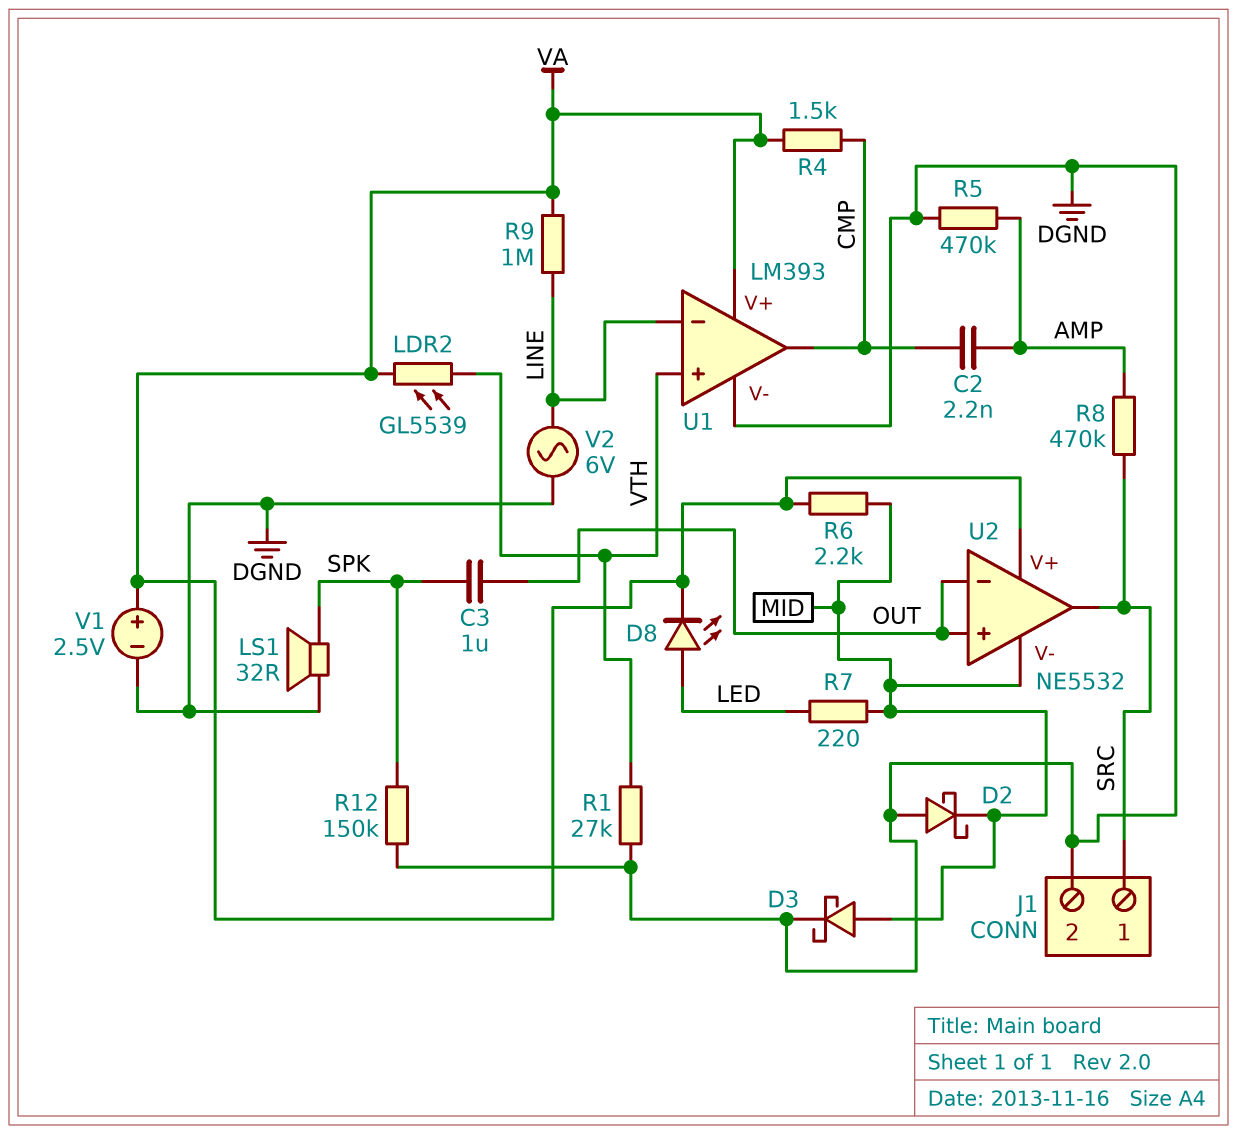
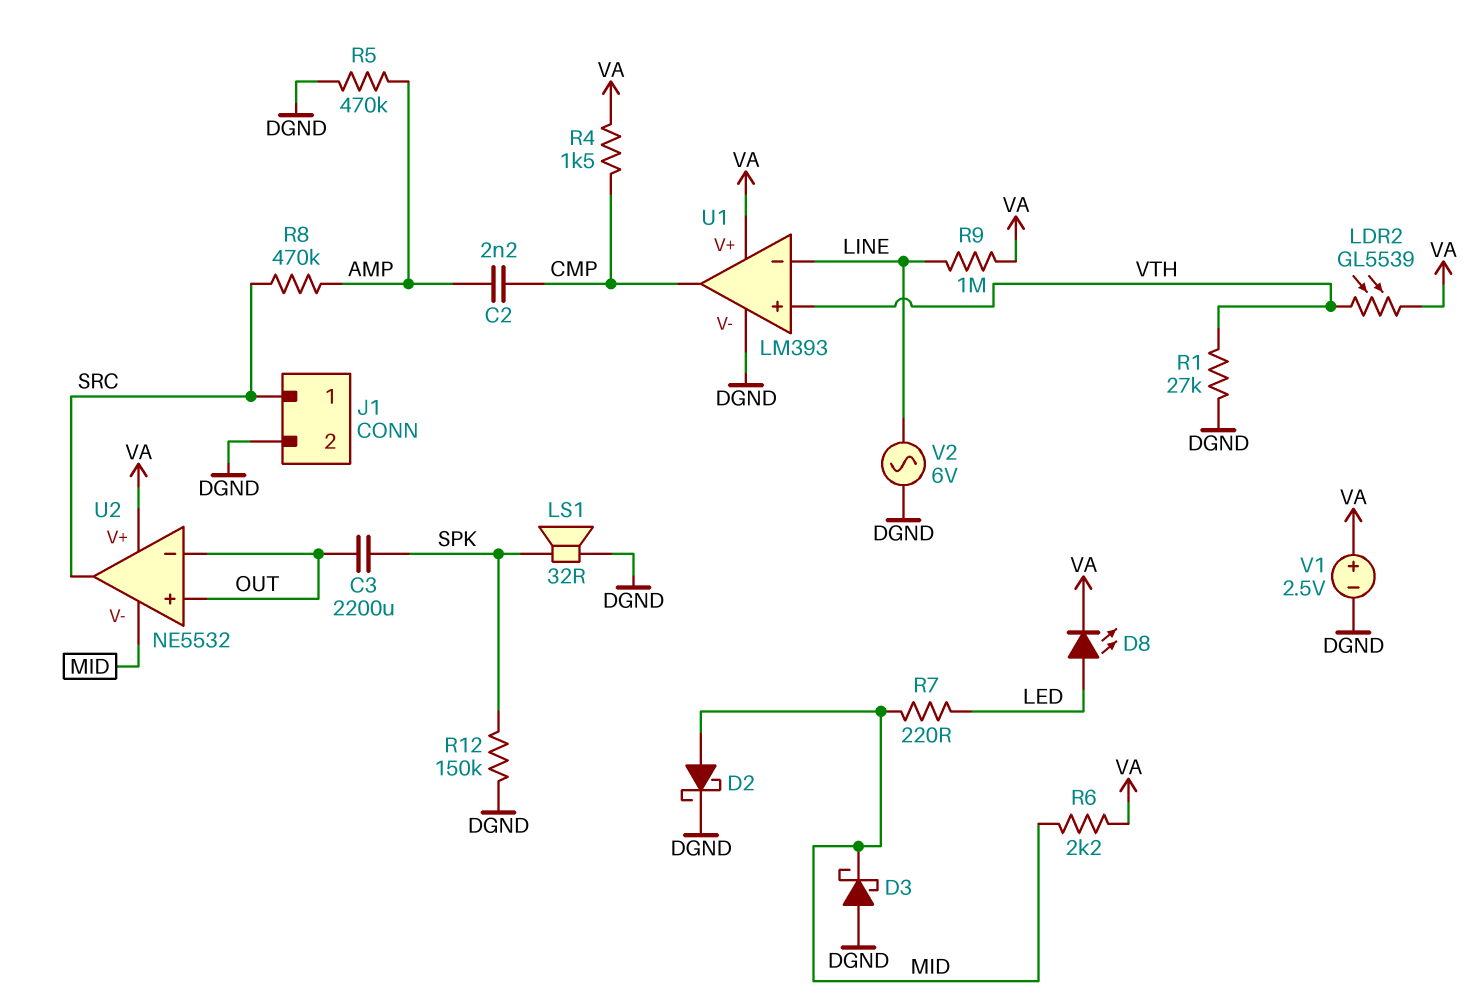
C3: 1uF (OUT, SPK) -> 2200uF (OUT, SPK)
D2: schottky (A DGND, K MID) -> schottky (A MID, K DGND)
D3: schottky (A MID, K DGND) -> schottky (A DGND, K MID)

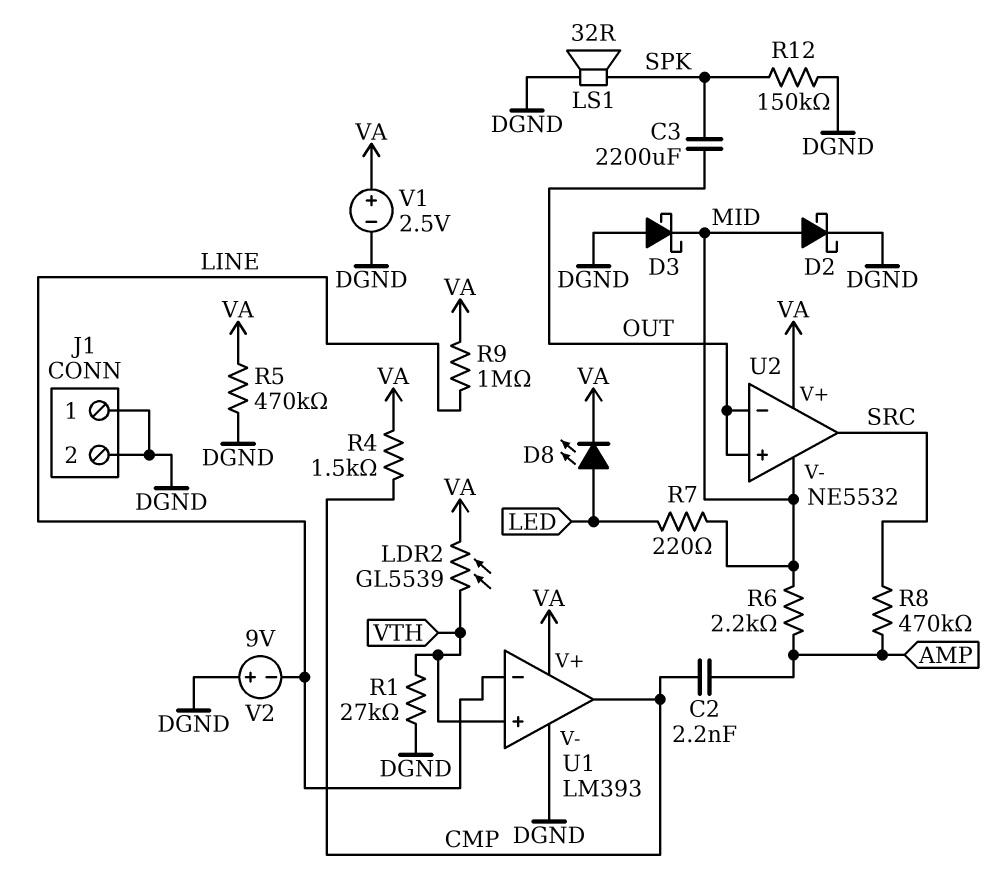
J1 pin 1: SRC -> DGND
R5: 470k (AMP, DGND) -> 470k (DGND, VA)
R6: 2.2k (MID, VA) -> 2.2k (AMP, MID)
V2: AC 6V (DGND, LINE) -> 9V (plus DGND, minus LINE)

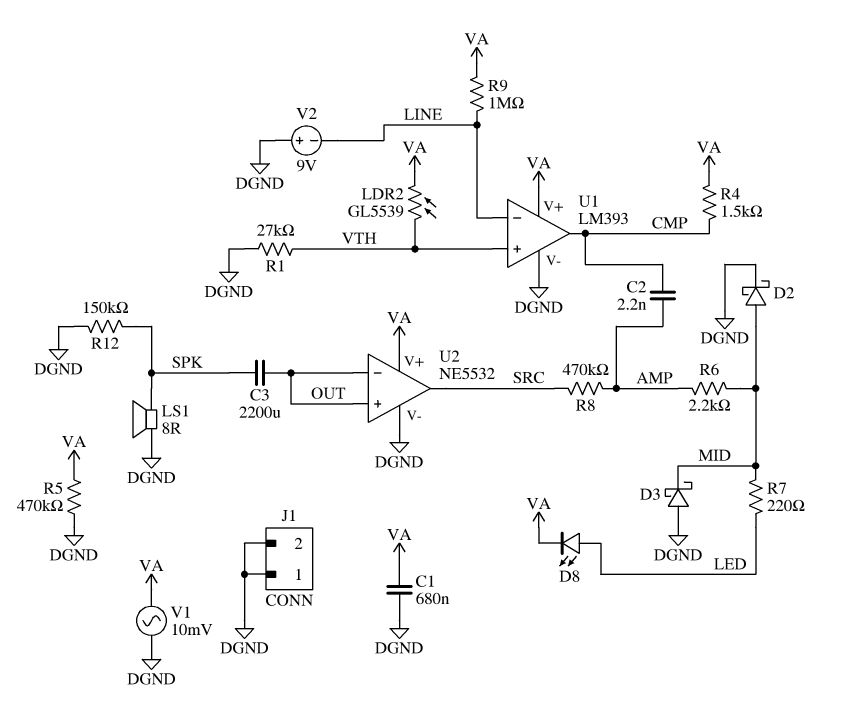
C1: none -> 680nF (DGND, VA)
LS1: speaker 32R (DGND, SPK) -> speaker 8R (DGND, SPK)
U2 pin V-: MID -> DGND
V1: 2.5V (plus VA, minus DGND) -> AC 10mV (DGND, VA)

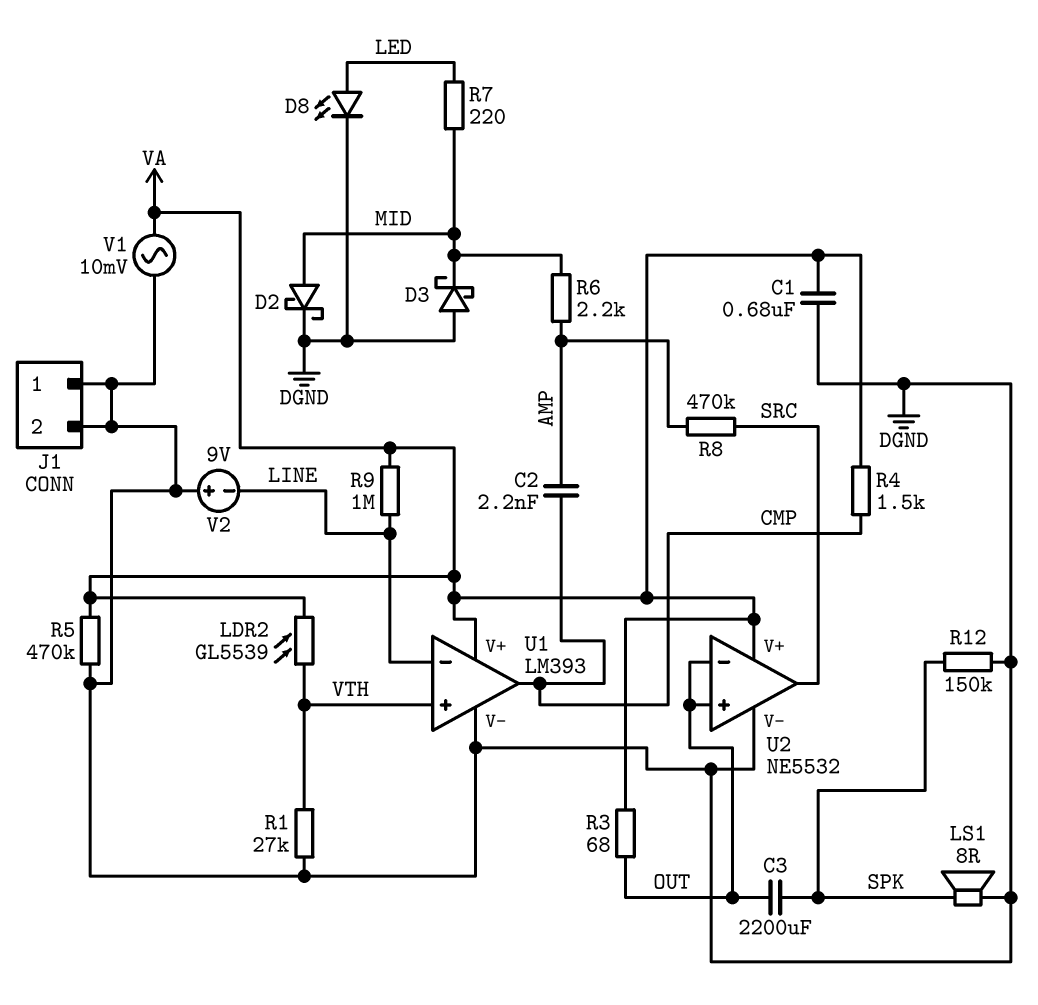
D8: LED (A LED, K VA) -> LED (A LED, K DGND)
R3: none -> 68 (OUT, VA)

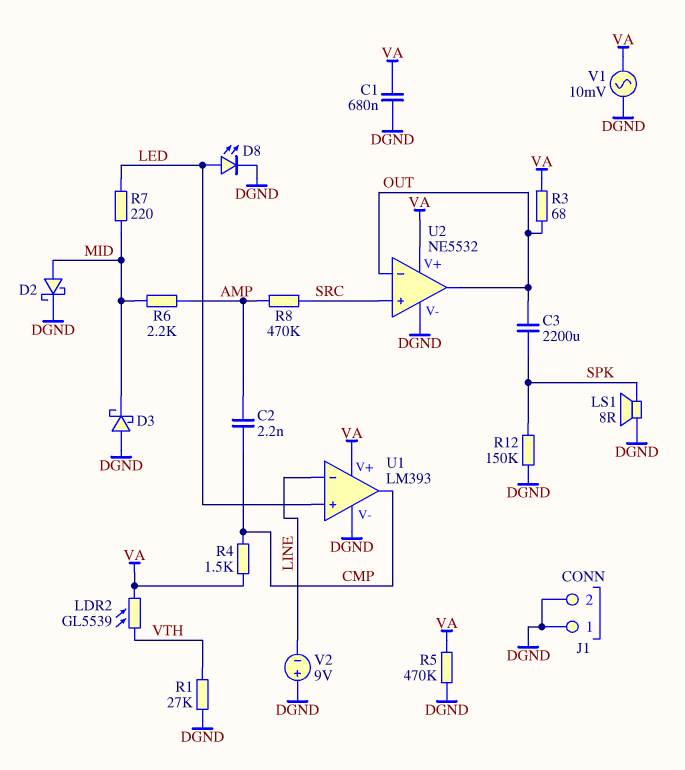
R9: 1M (LINE, VA) -> none
U1 pin in+: VTH -> LED
U2 pin in+: OUT -> SRC
U2 pin out: SRC -> OUT

